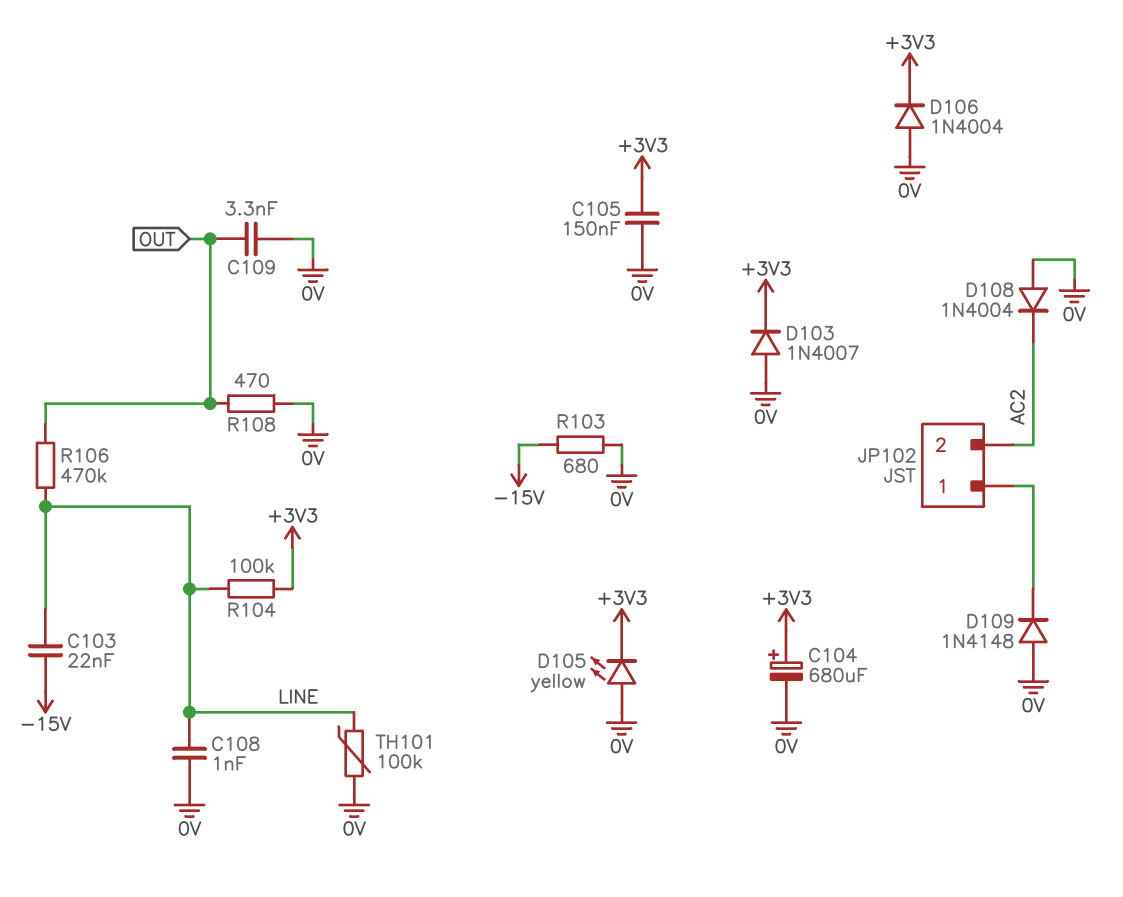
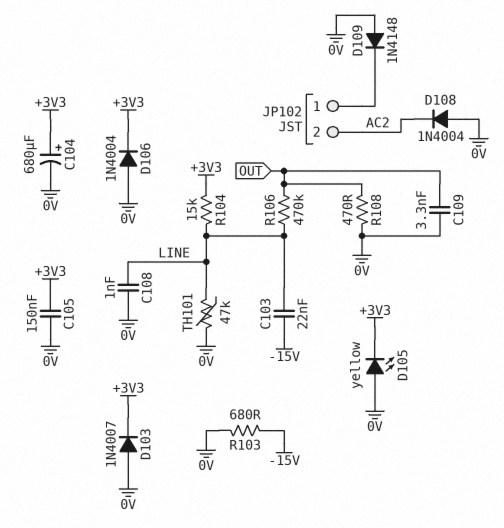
R104: 100k (+3V3, LINE) -> 15k (+3V3, LINE)
TH101: 100k (0V, LINE) -> 47k (0V, LINE)

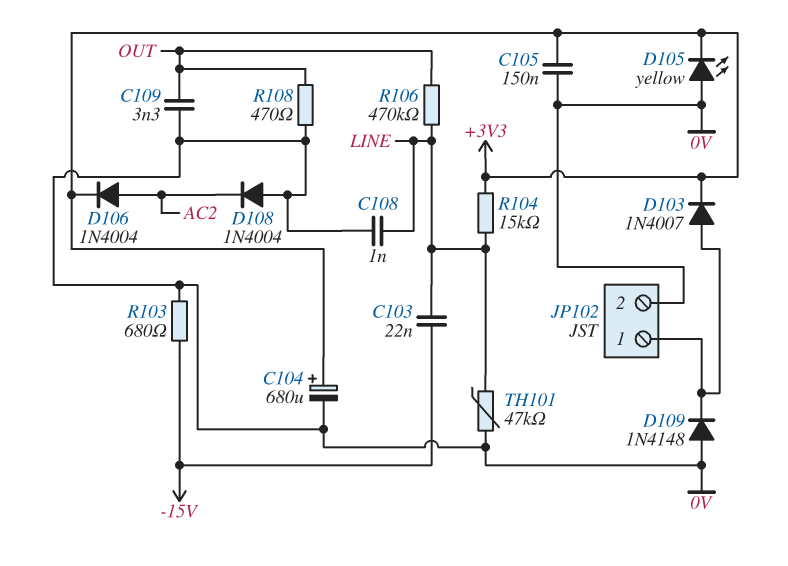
D103: diode 1N4007 (A 0V, K +3V3) -> diode 1N4007 (A JP102/1, K +3V3)
D106: diode 1N4004 (A 0V, K +3V3) -> diode 1N4004 (A AC2, K +3V3)
JP102 pin 2: AC2 -> 0V

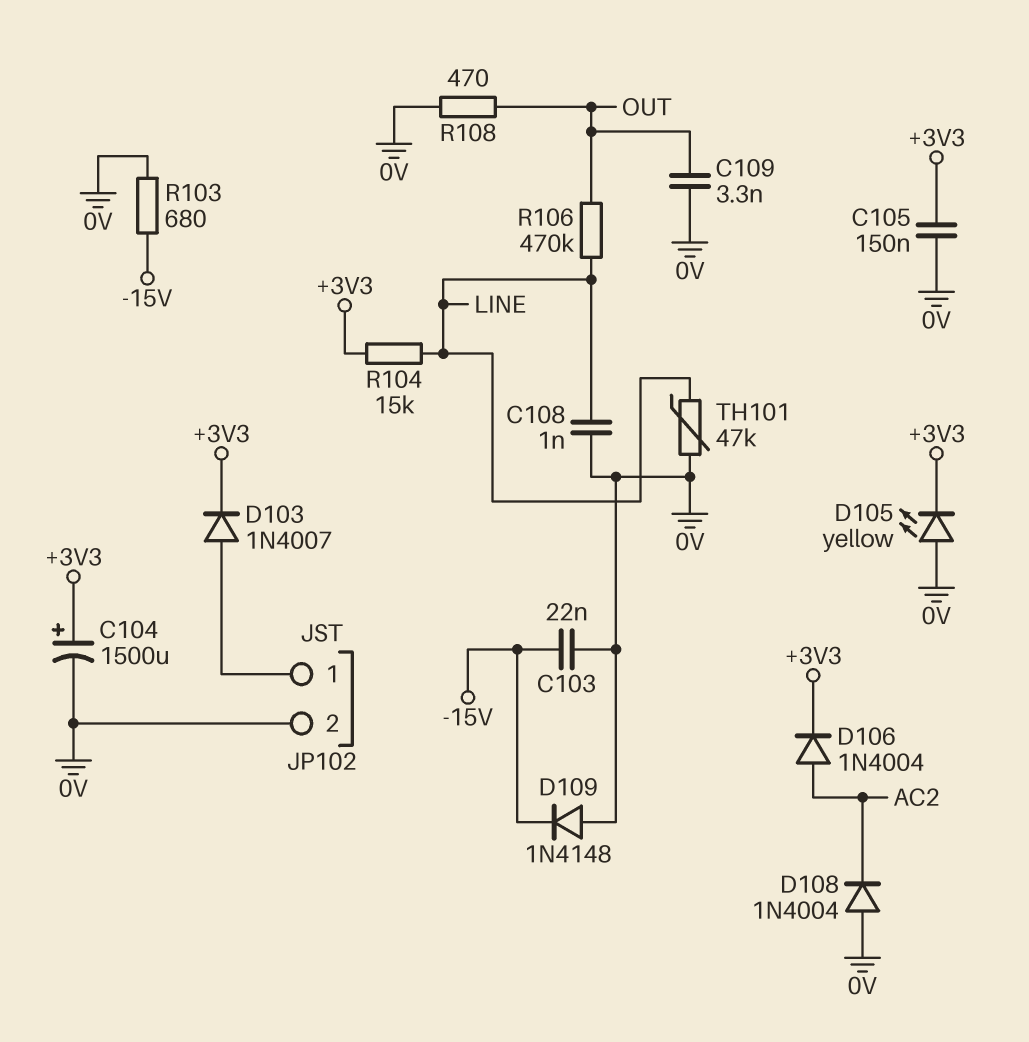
C103: 22nF (-15V, LINE) -> 22nF (-15V, 0V)
C104: 680uF (plus +3V3, minus 0V) -> 1500uF (plus +3V3, minus 0V)
D109: diode 1N4148 (A 0V, K JP102/1) -> diode 1N4148 (A 0V, K -15V)

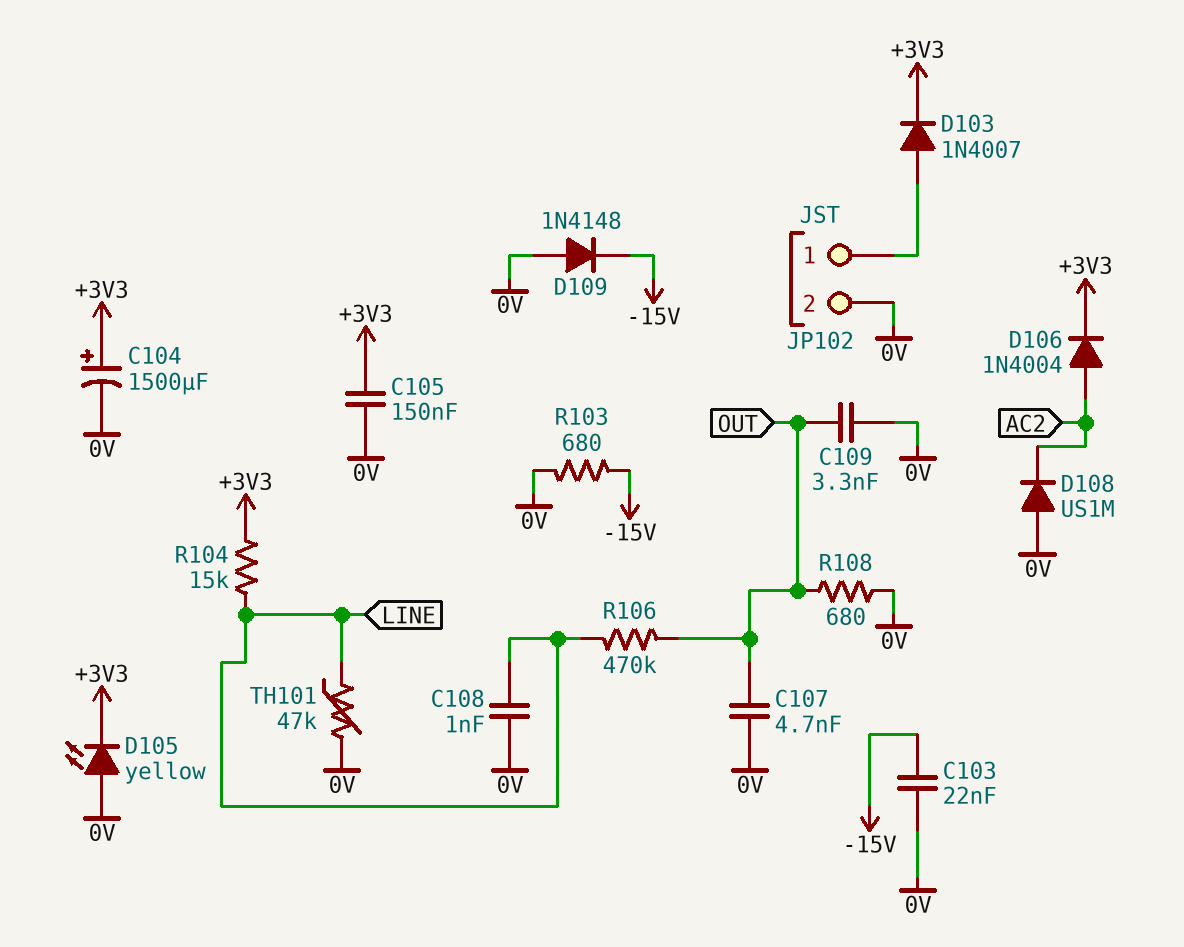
C107: none -> 4.7nF (0V, OUT)
D108: diode 1N4004 (A 0V, K AC2) -> diode US1M (A 0V, K AC2)
R108: 470 (0V, OUT) -> 680 (0V, OUT)

